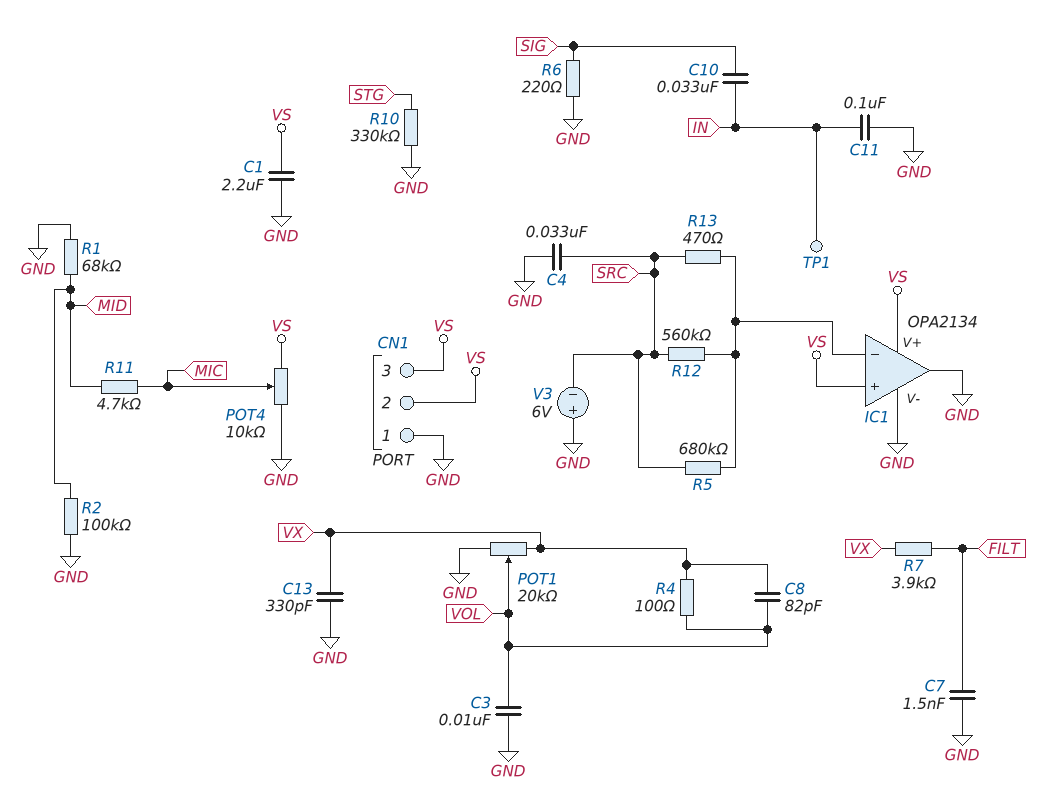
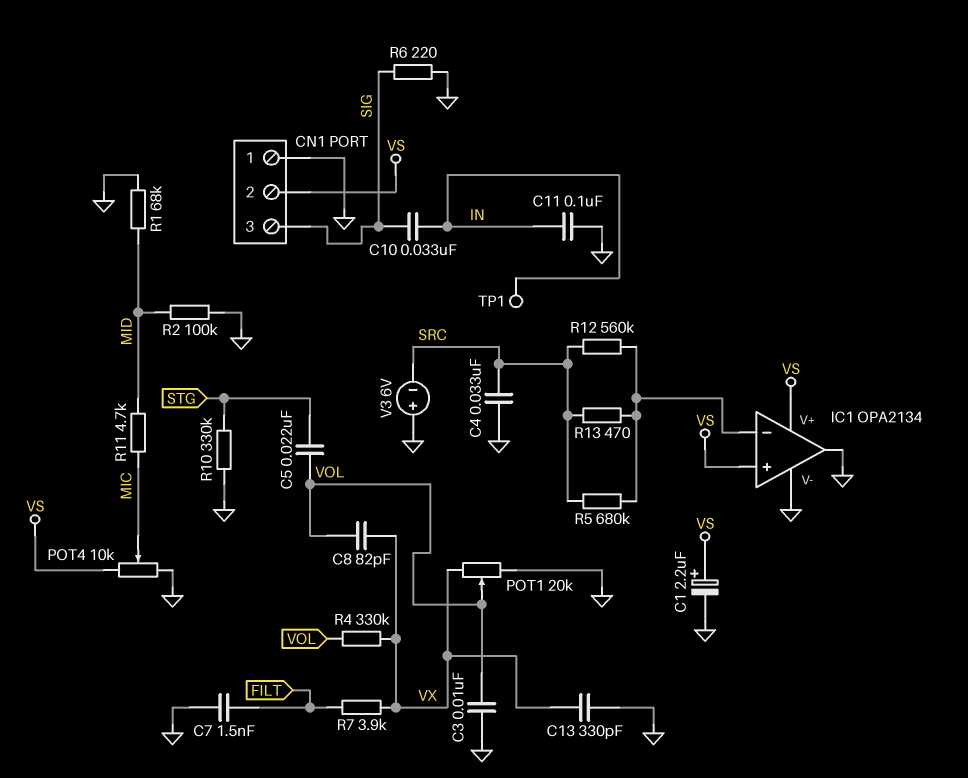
C1: 2.2uF (GND, VS) -> 2.2uF (plus VS, minus GND)
C5: none -> 22nF (STG, VOL)
CN1 pin 3: VS -> SIG
R4: 100 (VOL, VX) -> 330k (VOL, VX)

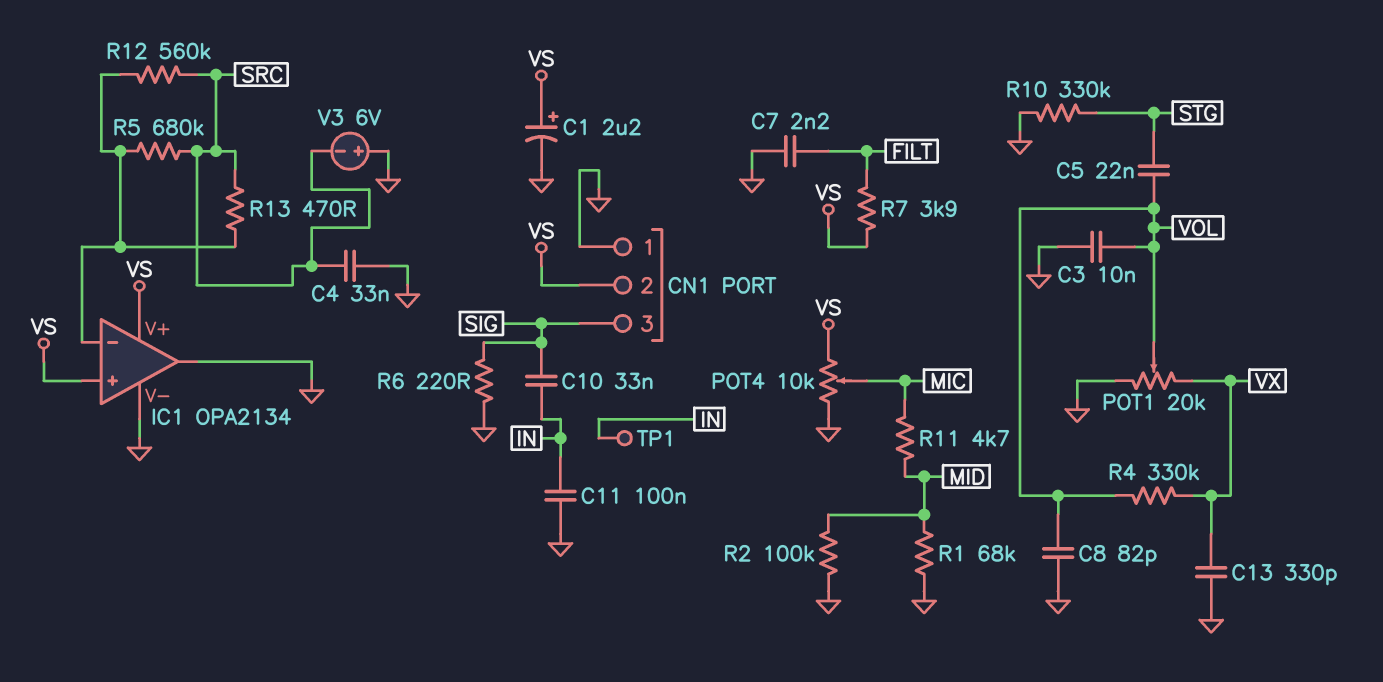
C7: 1.5nF (FILT, GND) -> 2.2nF (FILT, GND)
C8: 82pF (VOL, VX) -> 82pF (GND, VOL)
R7: 3.9k (FILT, VX) -> 3.9k (FILT, VS)

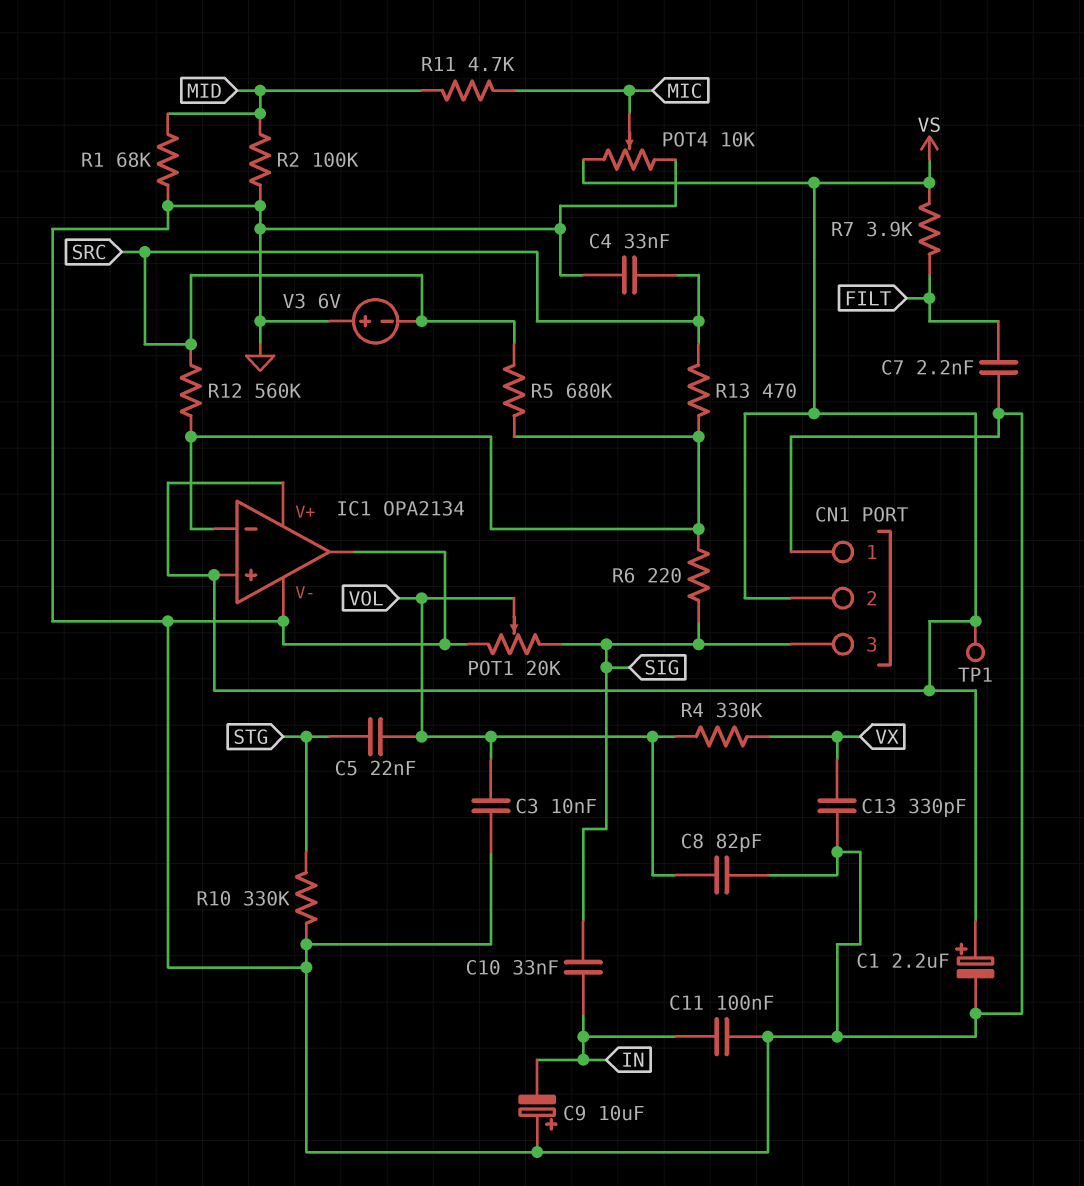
C9: none -> 10uF (plus GND, minus IN)
POT1: 20k (GND, VX, wiper VOL) -> 20k (GND, SIG, wiper VOL)
R6: 220 (GND, SIG) -> 220 (IC1/in-, SIG)
TP1: test point (IN) -> test point (VS)

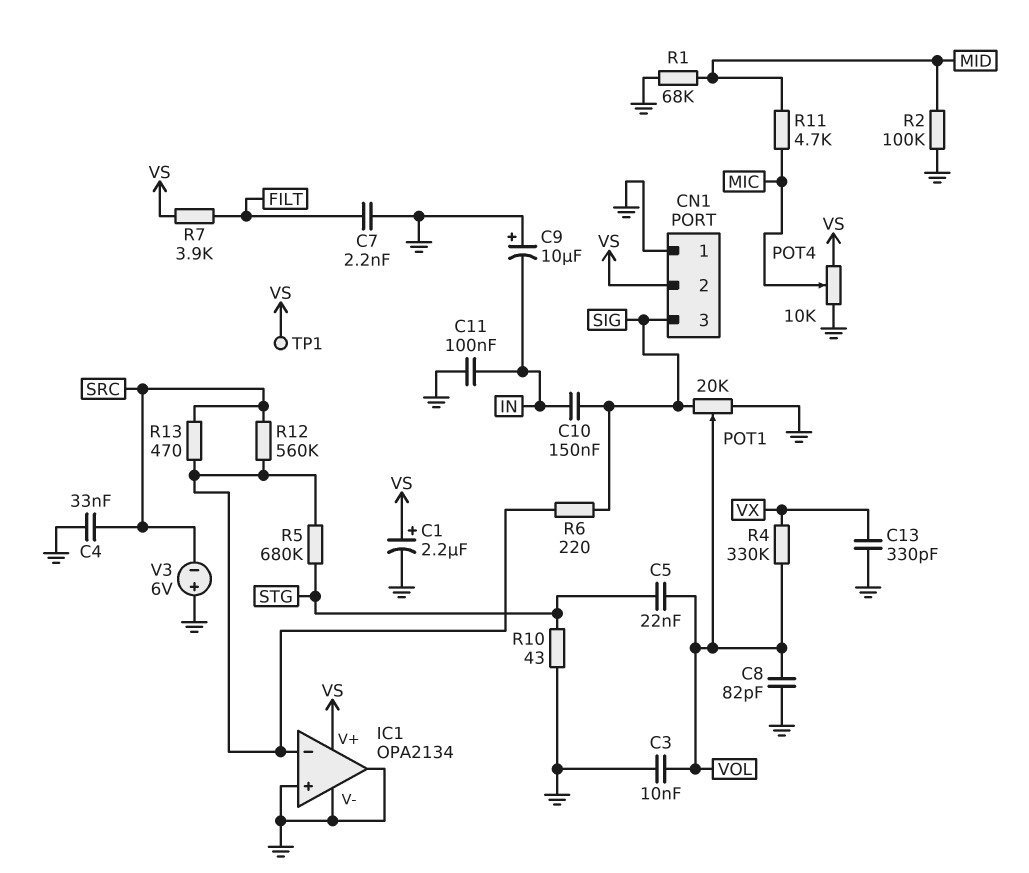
C10: 33nF (IN, SIG) -> 150nF (IN, SIG)
IC1 pin in+: VS -> GND
R5: 680k (IC1/in-, SRC) -> 680k (IC1/in-, STG)
R10: 330k (GND, STG) -> 43 (GND, STG)

